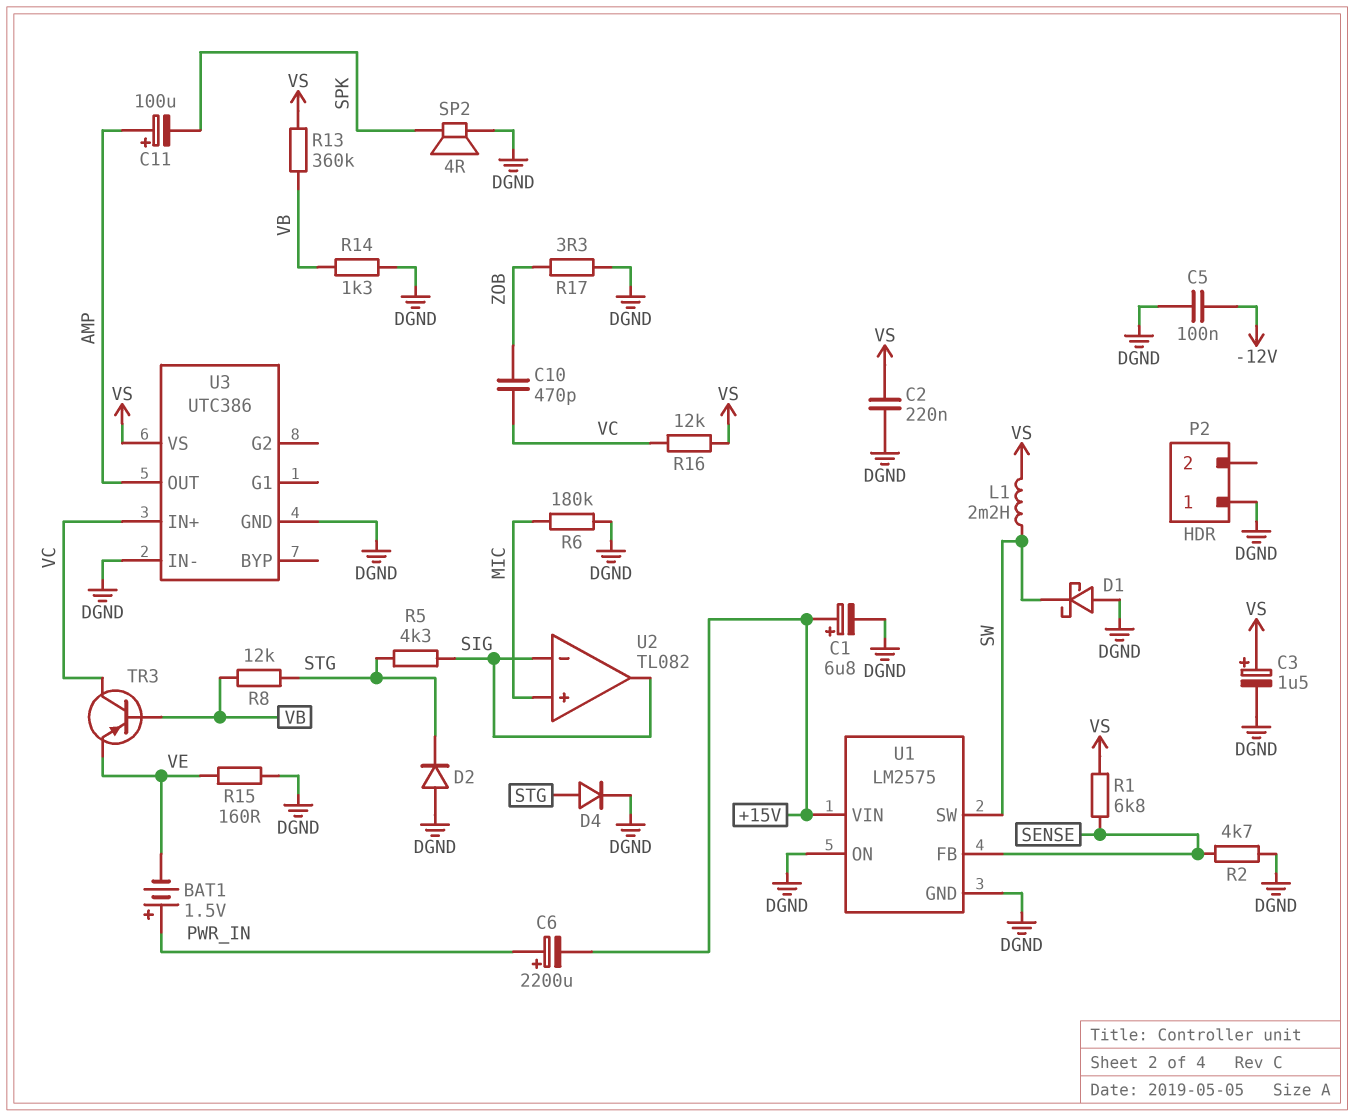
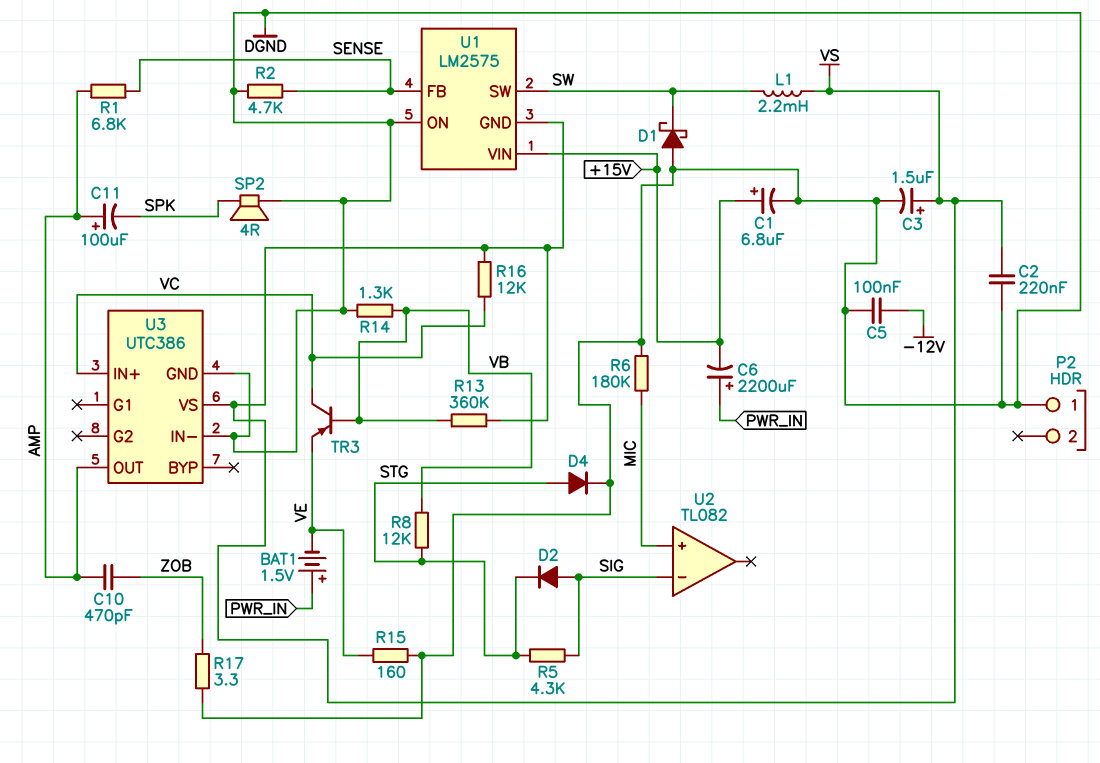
C10: 470pF (VC, ZOB) -> 470pF (AMP, ZOB)
D2: diode (A DGND, K STG) -> diode (A SIG, K STG)
R1: 6.8k (SENSE, VS) -> 6.8k (AMP, SENSE)
U1 pin GND: DGND -> VS
U2 pin out: SIG -> none

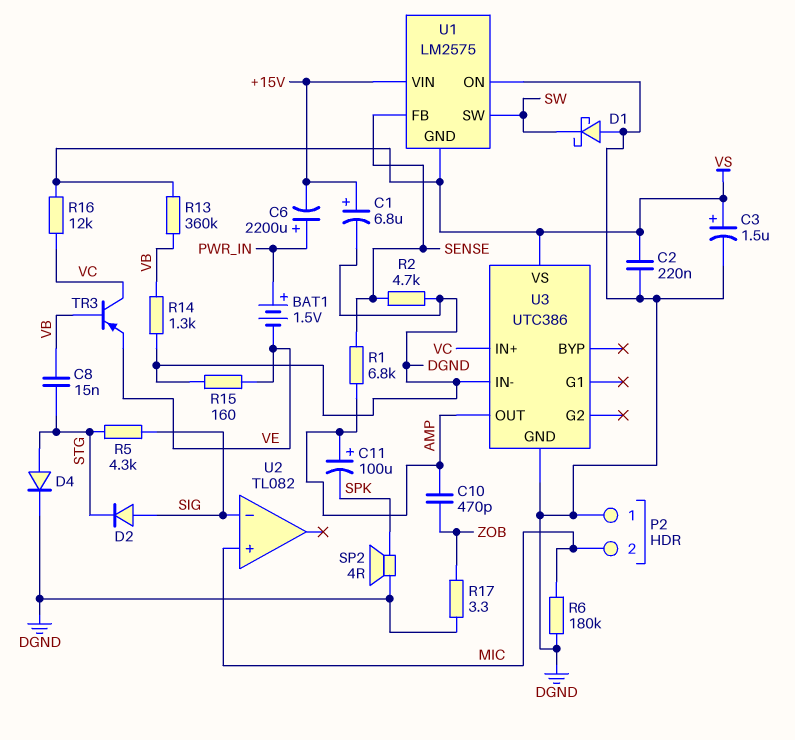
C5: 100nF (-12V, DGND) -> none
C8: none -> 15nF (STG, VB)
L1: 2.2mH (SW, VS) -> none
P2 pin 2: none -> MIC
R8: 12k (STG, VB) -> none

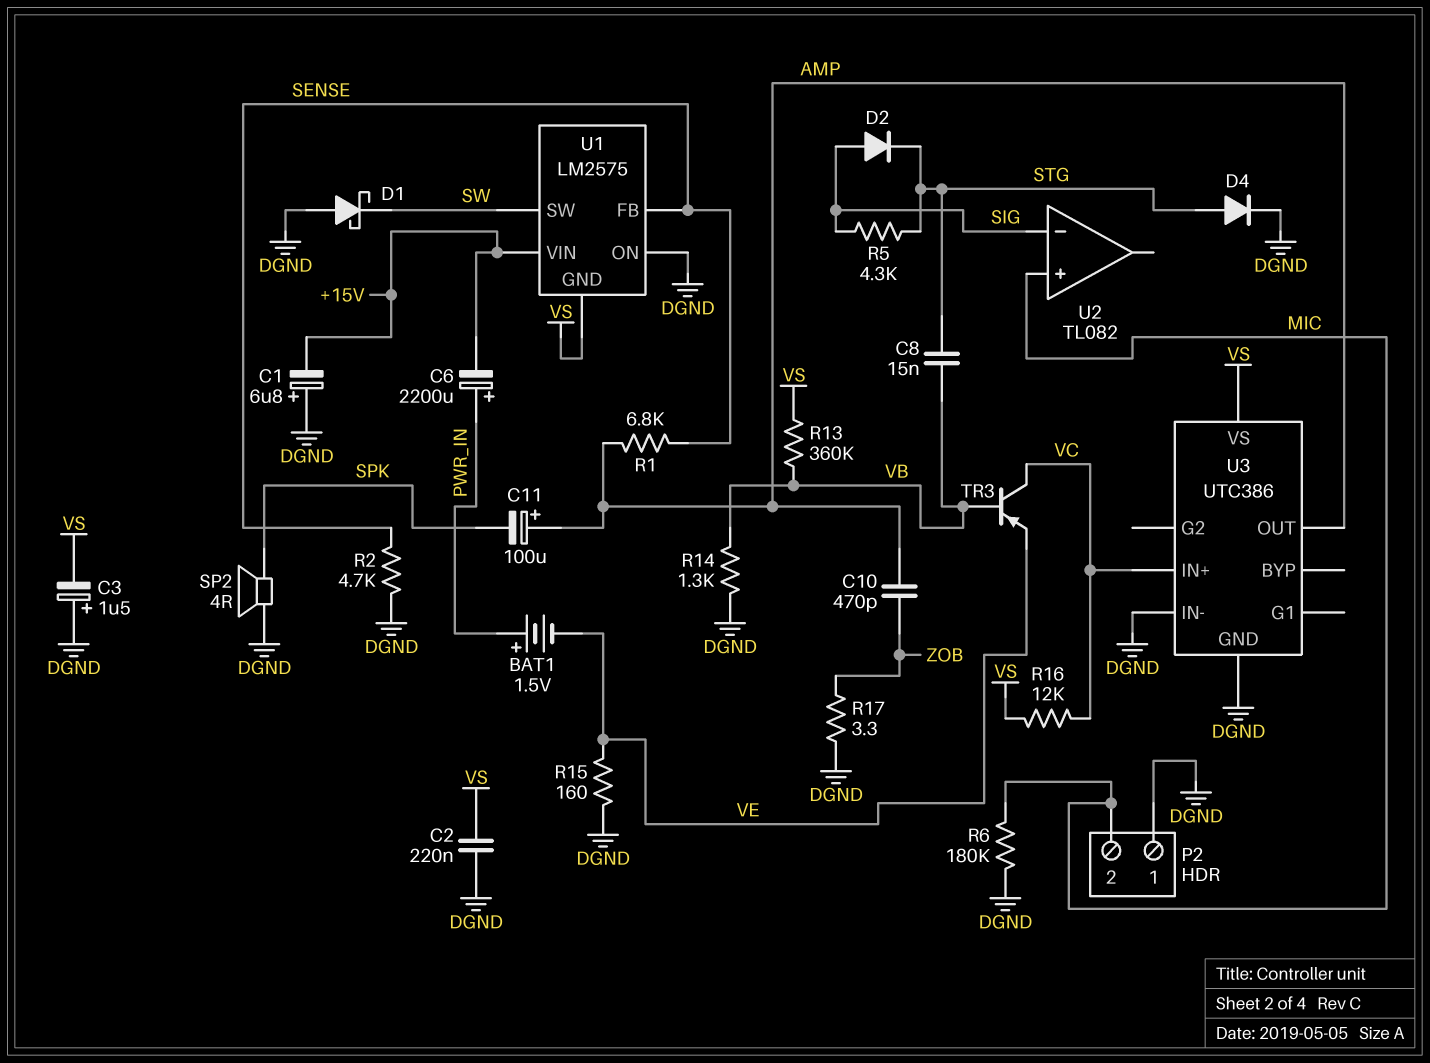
C1: 6.8uF (plus +15V, minus DGND) -> 6.8uF (plus DGND, minus +15V)
C3: 1.5uF (plus VS, minus DGND) -> 1.5uF (plus DGND, minus VS)

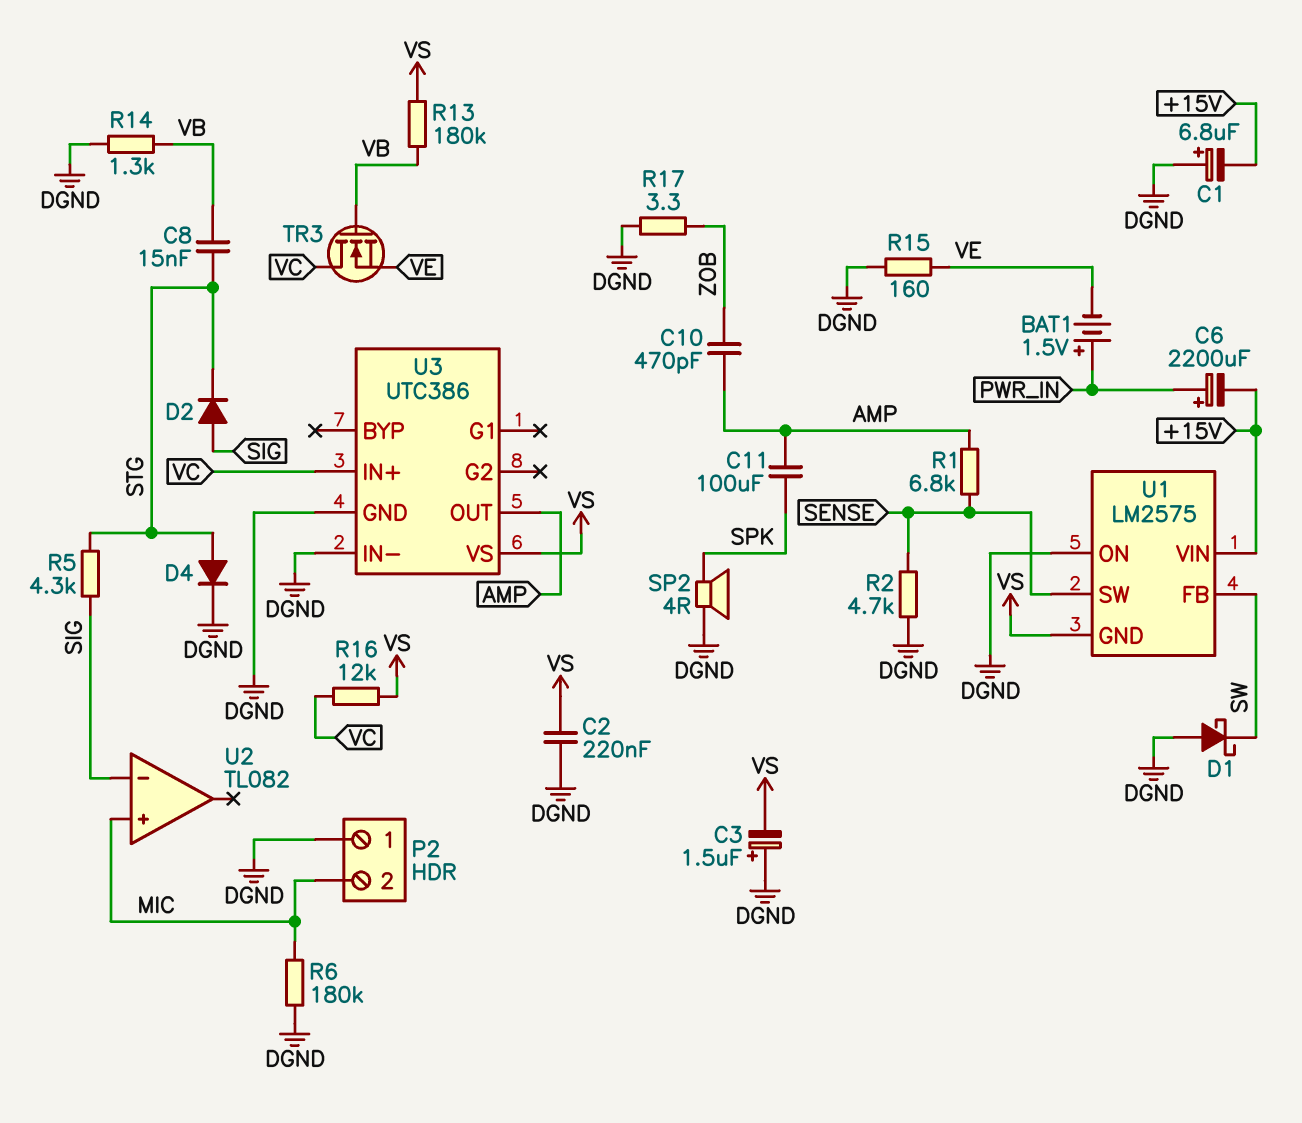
C11: 100uF (plus AMP, minus SPK) -> 100uF (AMP, SPK)
R13: 360k (VB, VS) -> 180k (VB, VS)
TR3: PNP (B VB, C VC, E VE) -> NMOS (G VB, D VC, S VE)
U1 pin FB: SENSE -> SW
U1 pin SW: SW -> SENSE

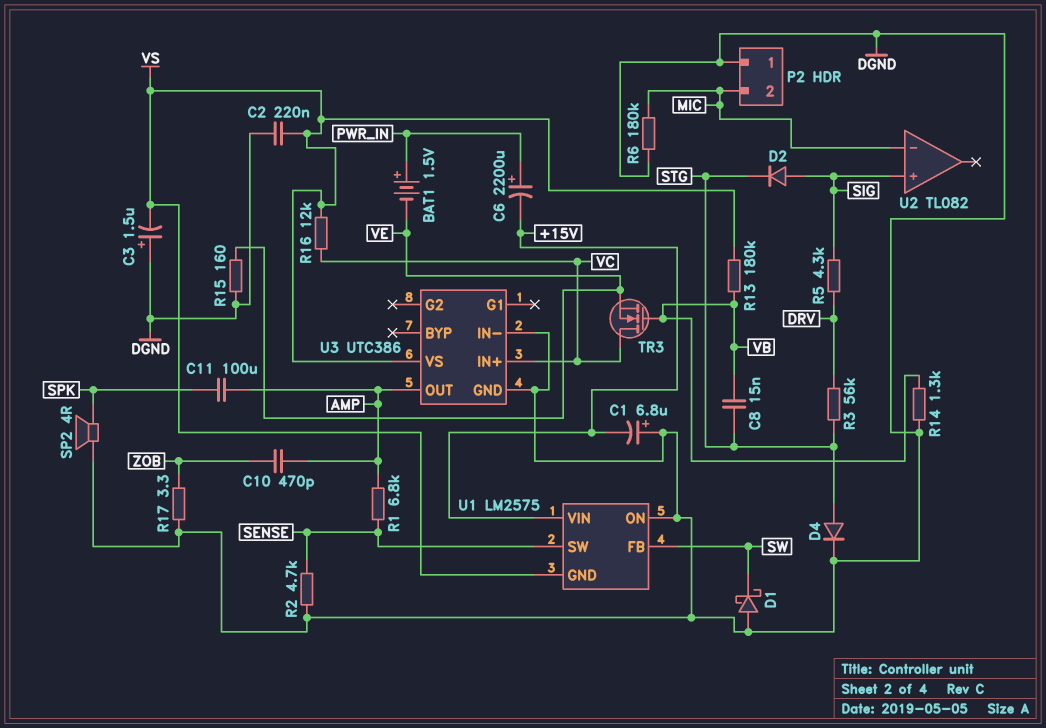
R3: none -> 56k (DRV, STG)
R5: 4.3k (SIG, STG) -> 4.3k (DRV, SIG)
U2 pin in+: MIC -> SIG
U2 pin in-: SIG -> MIC

